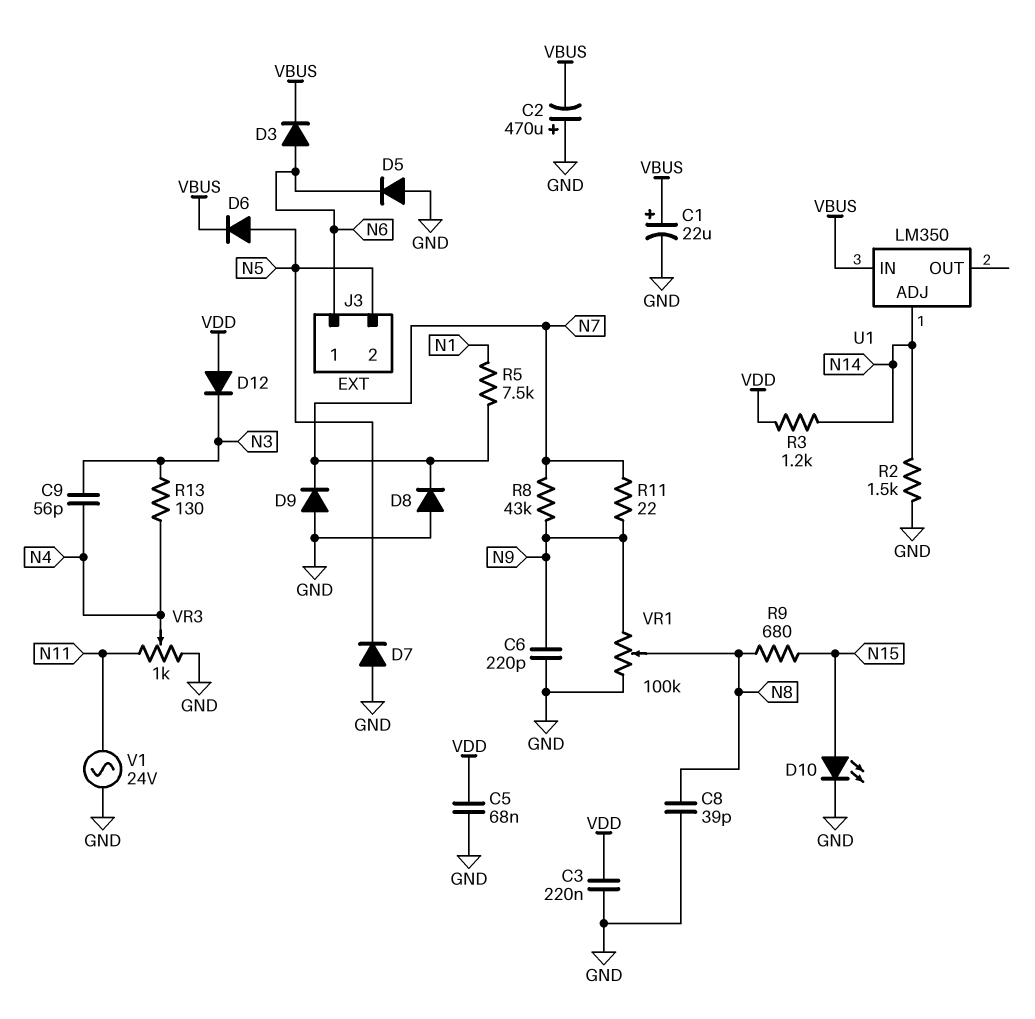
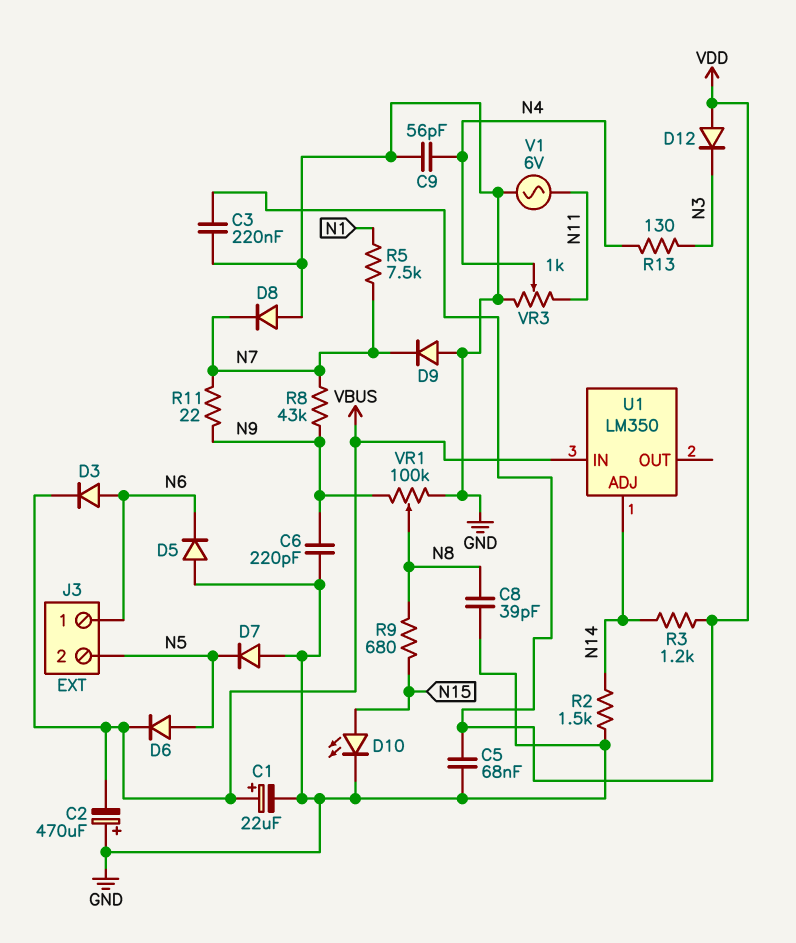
C9: 56pF (N3, N4) -> 56pF (GND, N4)
V1: AC 24V (GND, N11) -> AC 6V (GND, N11)

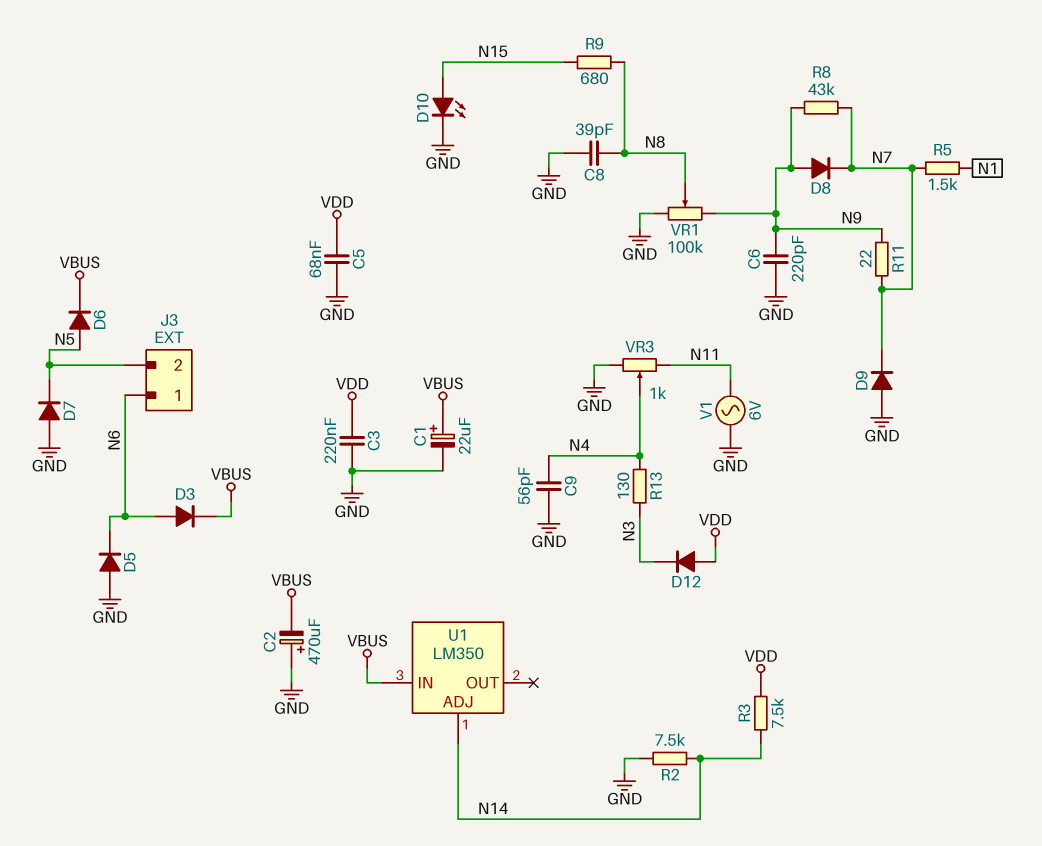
D8: diode (A GND, K N7) -> diode (A N9, K N7)
R2: 1.5k (GND, N14) -> 7.5k (GND, N14)
R3: 1.2k (N14, VDD) -> 7.5k (N14, VDD)
R5: 7.5k (N1, N7) -> 1.5k (N1, N7)

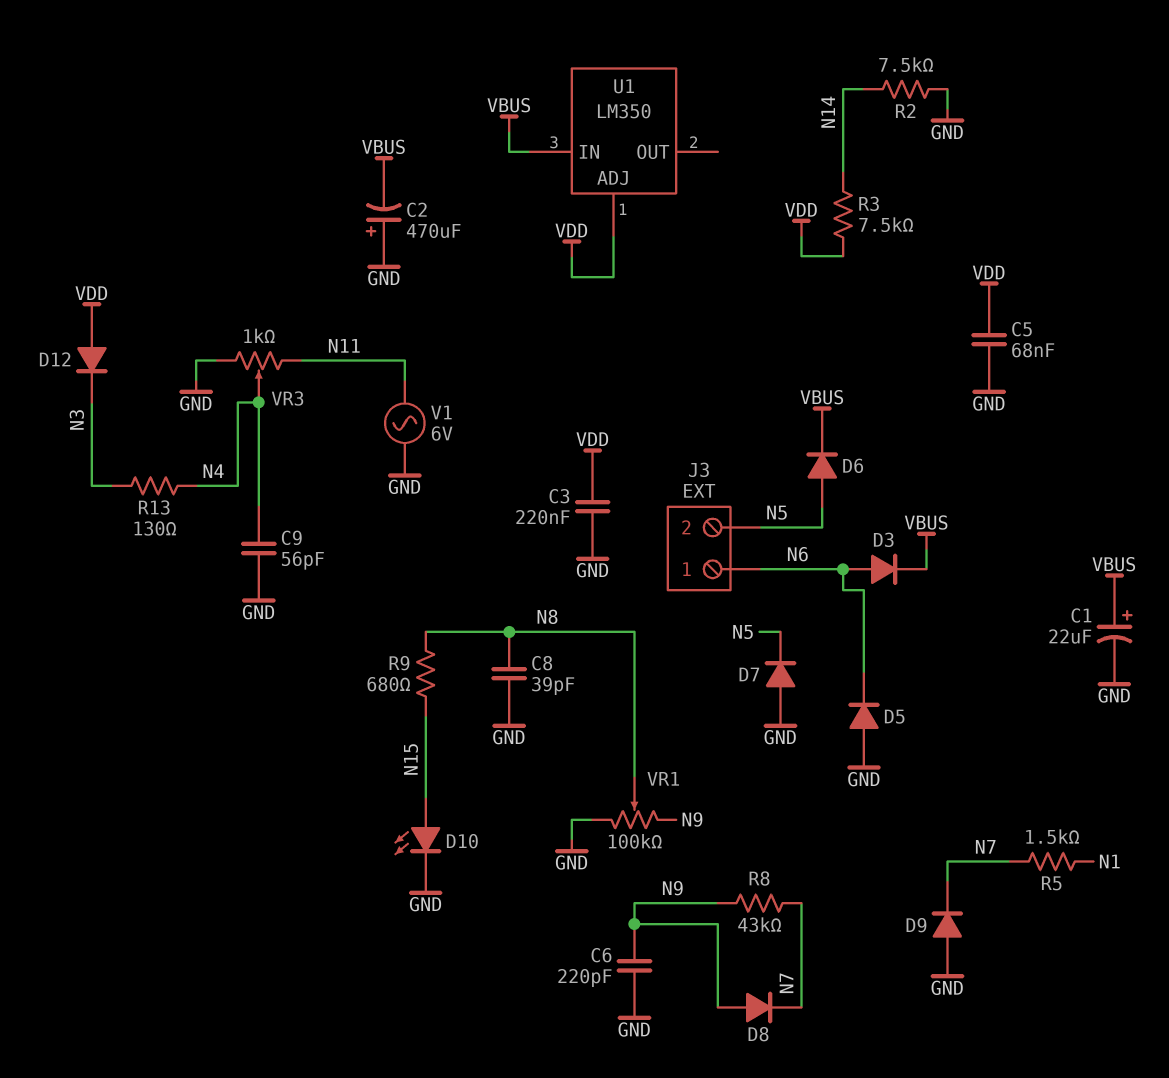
R11: 22 (N7, N9) -> none
U1 pin ADJ: N14 -> VDD

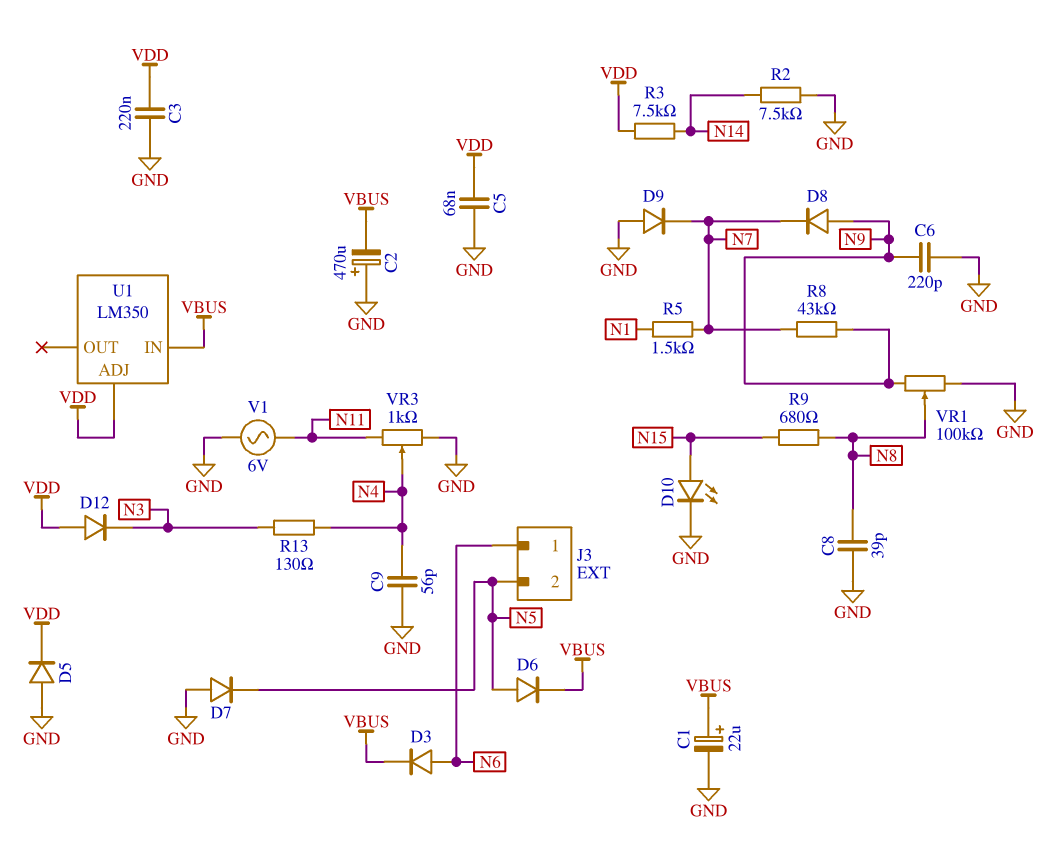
D5: diode (A GND, K N6) -> diode (A GND, K VDD)

